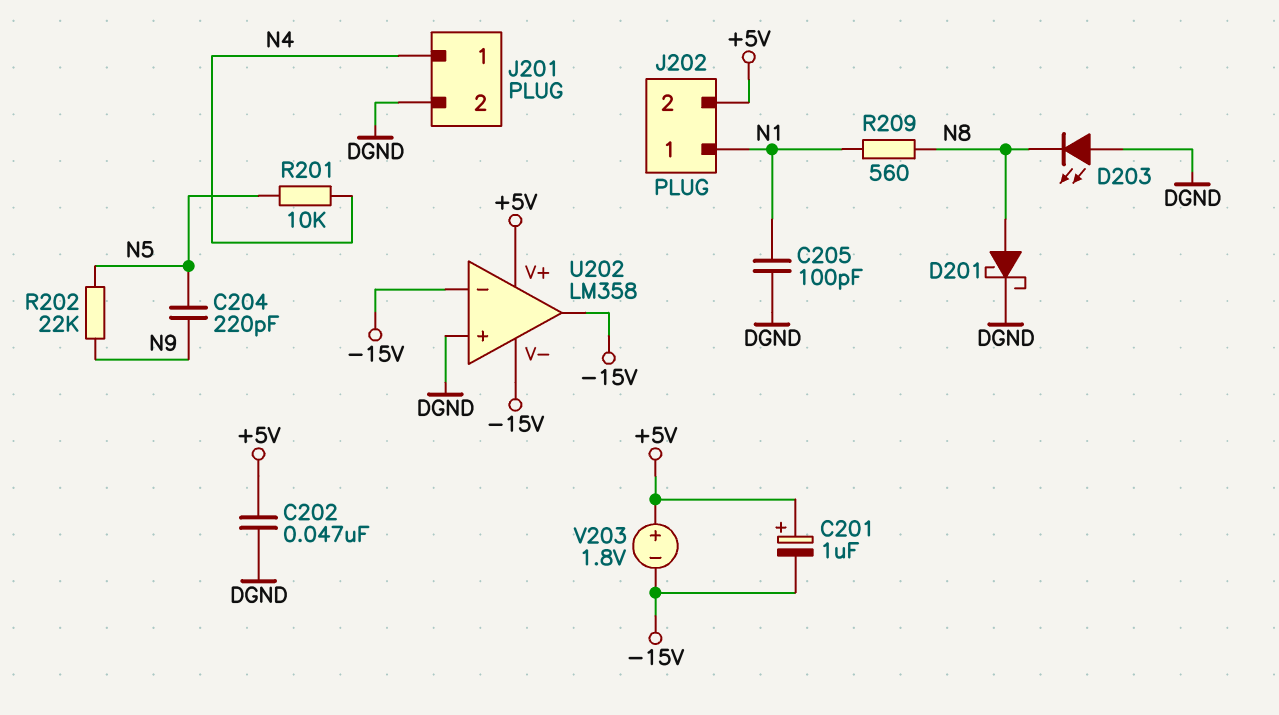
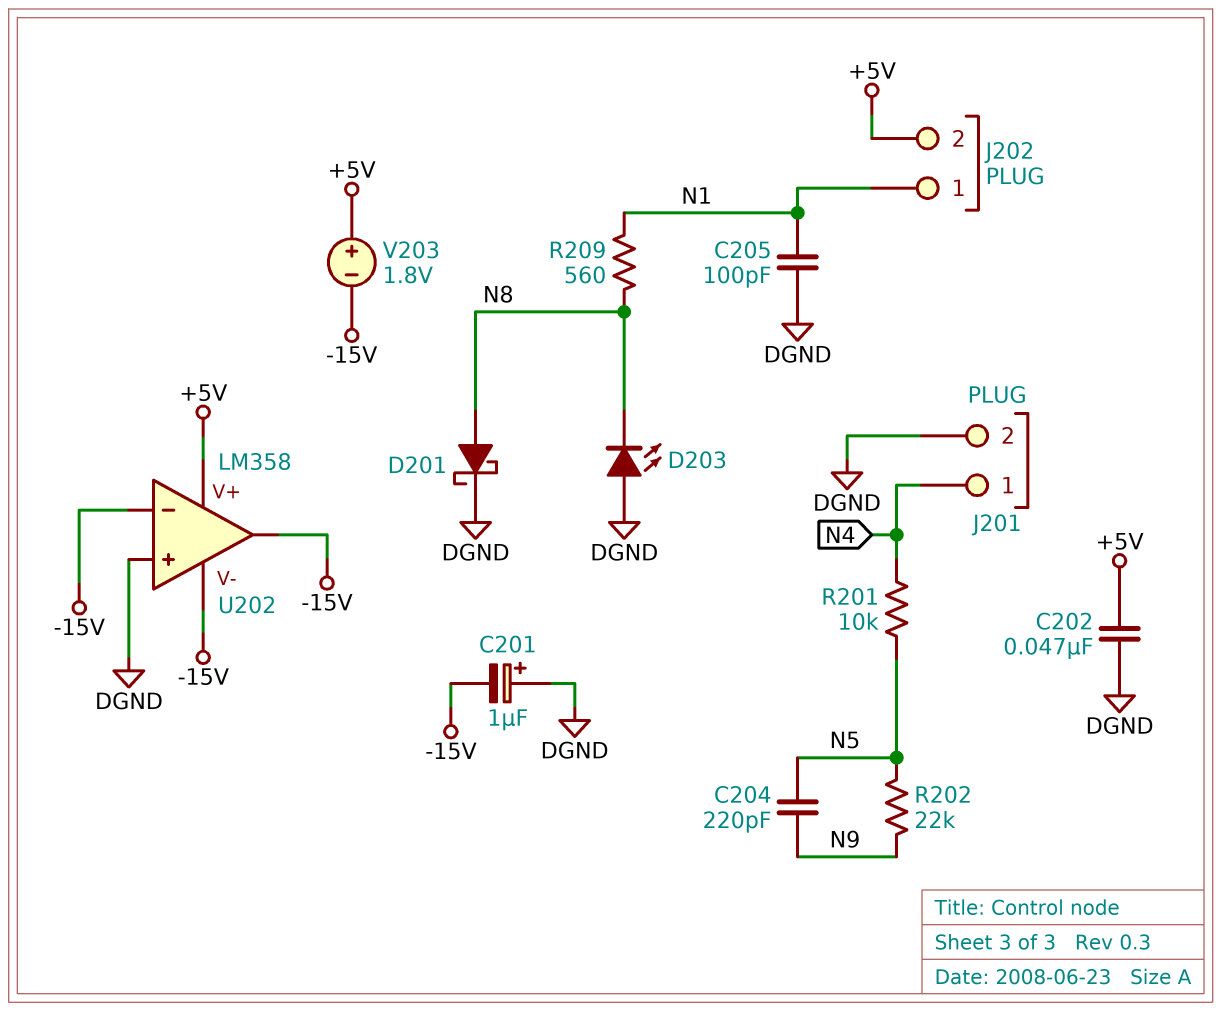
C201: 1uF (plus +5V, minus -15V) -> 1uF (plus DGND, minus -15V)

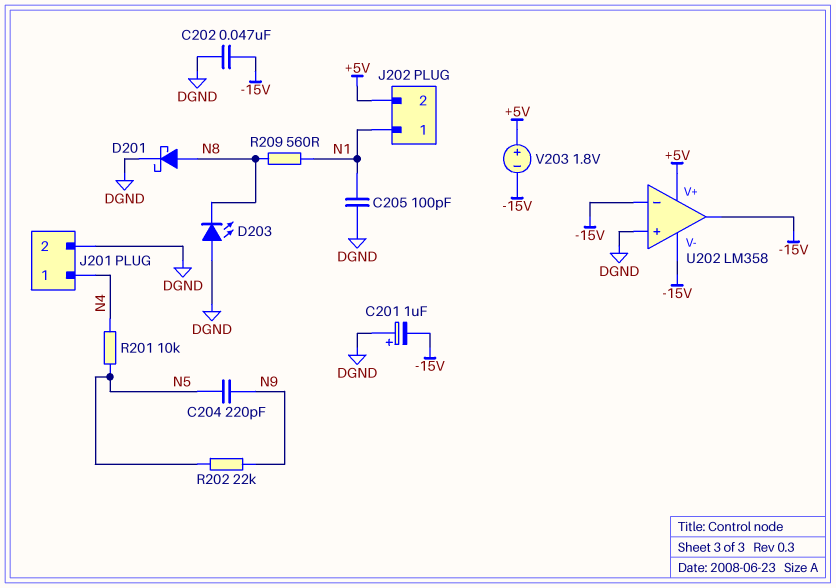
C202: 47nF (+5V, DGND) -> 47nF (-15V, DGND)

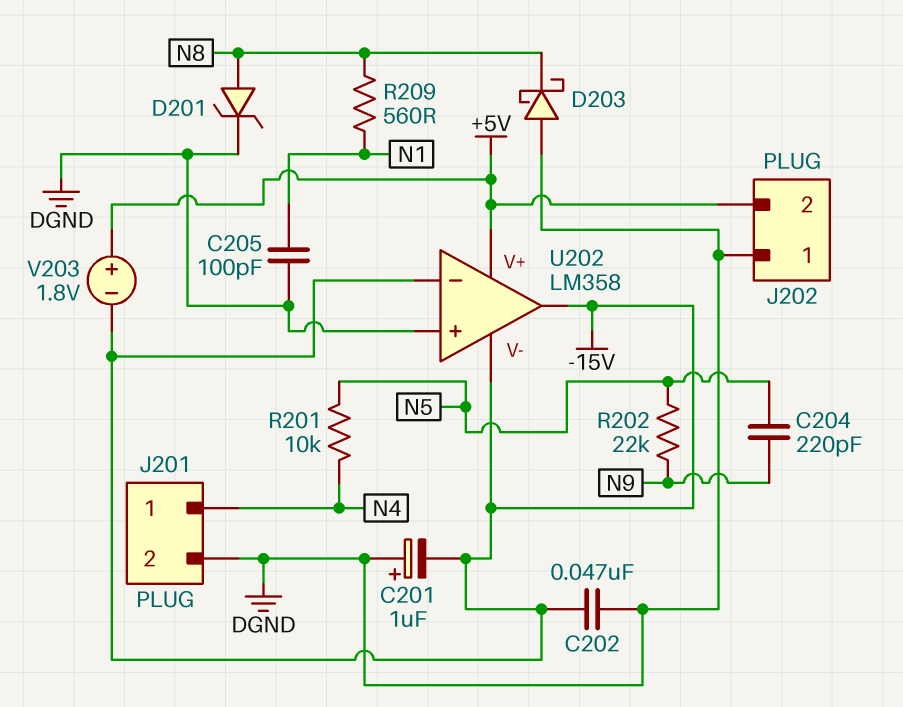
D201: schottky (A N8, K DGND) -> zener (A N8, K DGND)
D203: LED (A DGND, K N8) -> schottky (A DGND, K N8)
J202 pin 1: N1 -> DGND

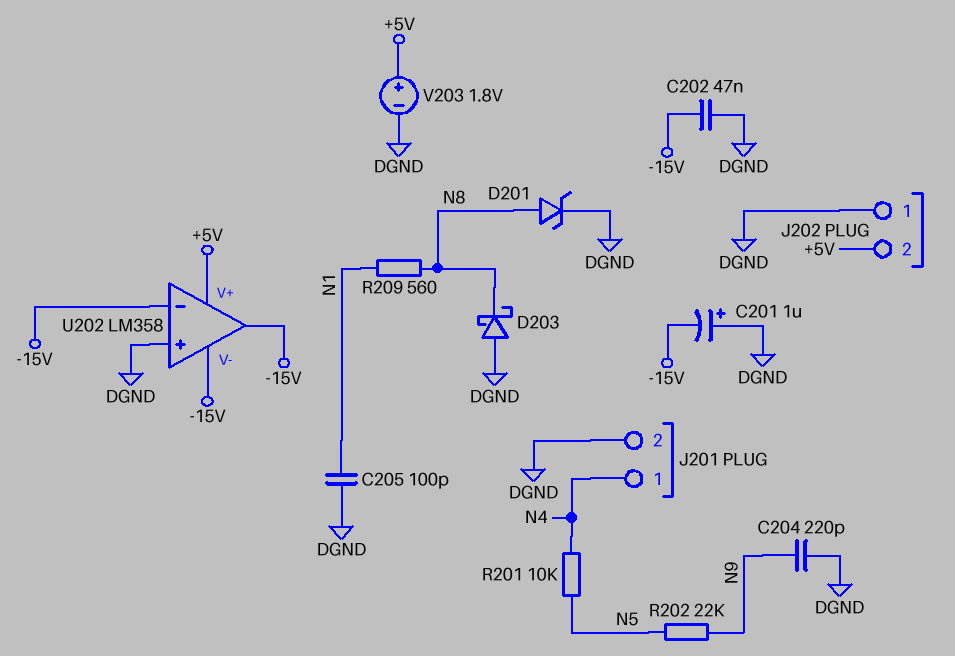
C204: 220pF (N5, N9) -> 220pF (DGND, N9)
V203: 1.8V (plus +5V, minus -15V) -> 1.8V (plus +5V, minus DGND)

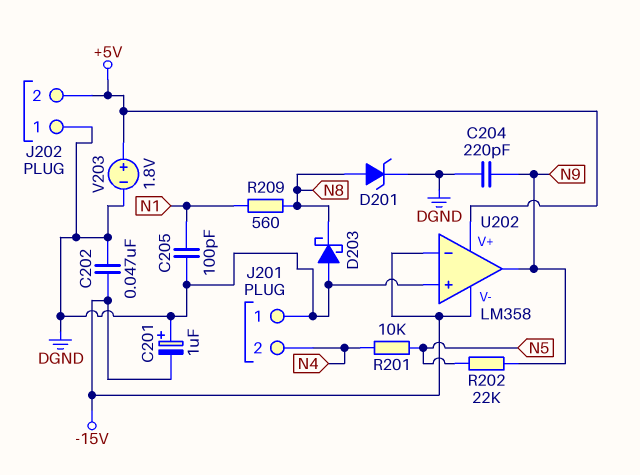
J201 pin 1: N4 -> DGND
J201 pin 2: DGND -> N4
U202 pin out: -15V -> N9

